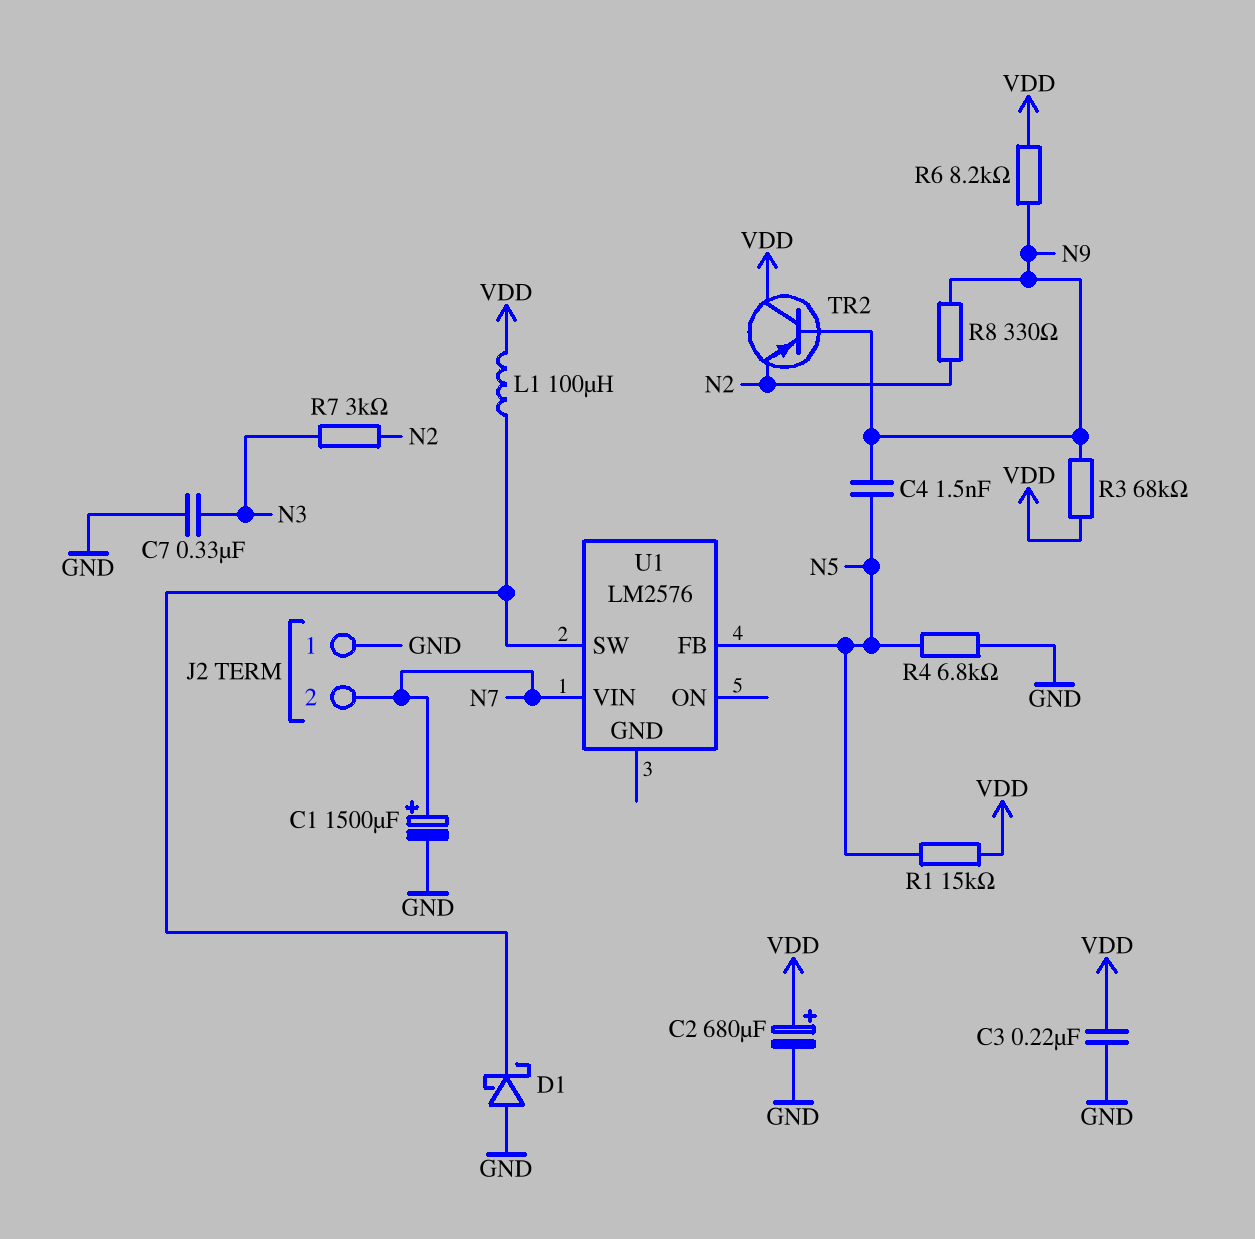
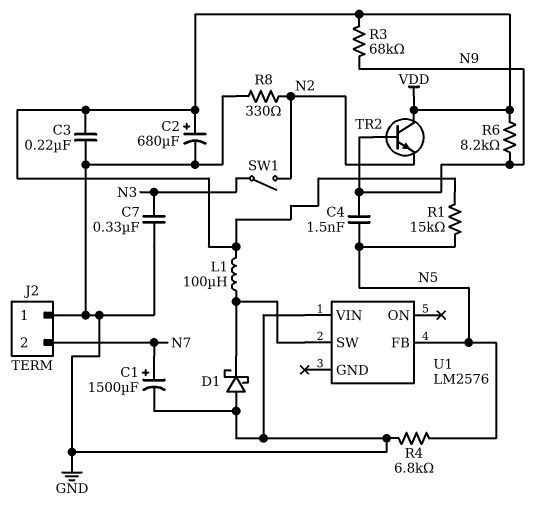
R7: 3k (N2, N3) -> none
R8: 330 (N2, N9) -> 330 (GND, N2)
SW1: none -> switch (N2, N3)
TR2: PNP (B N9, C VDD, E N2) -> NPN (B N9, C VDD, E N2)
U1 pin VIN: N7 -> GND

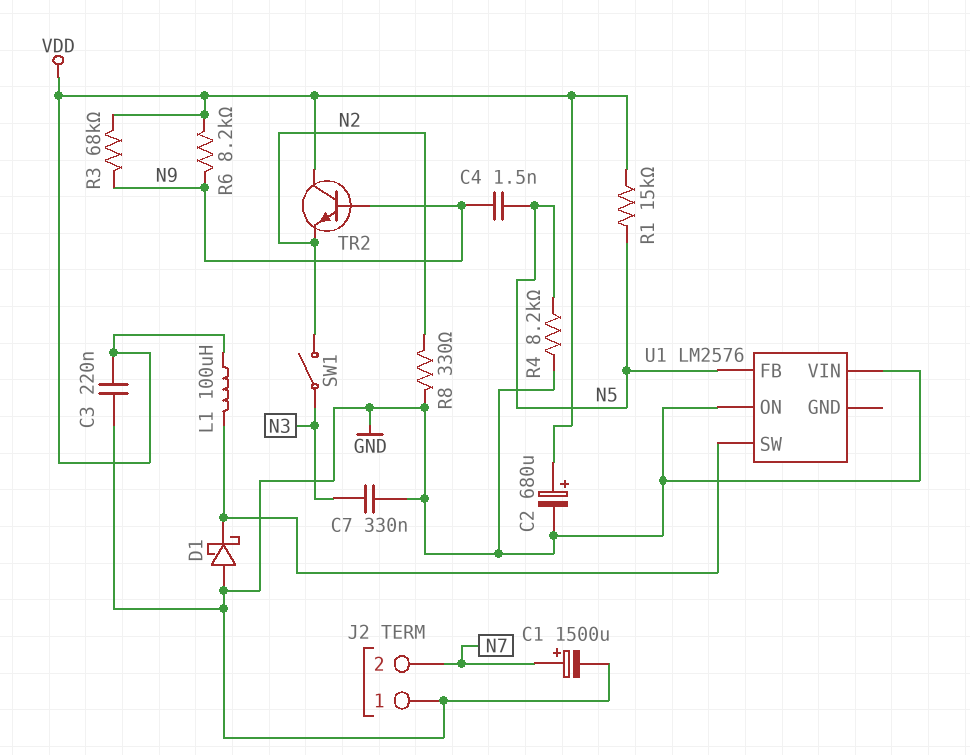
R4: 6.8k (GND, N5) -> 8.2k (GND, N5)
U1 pin ON: none -> GND

